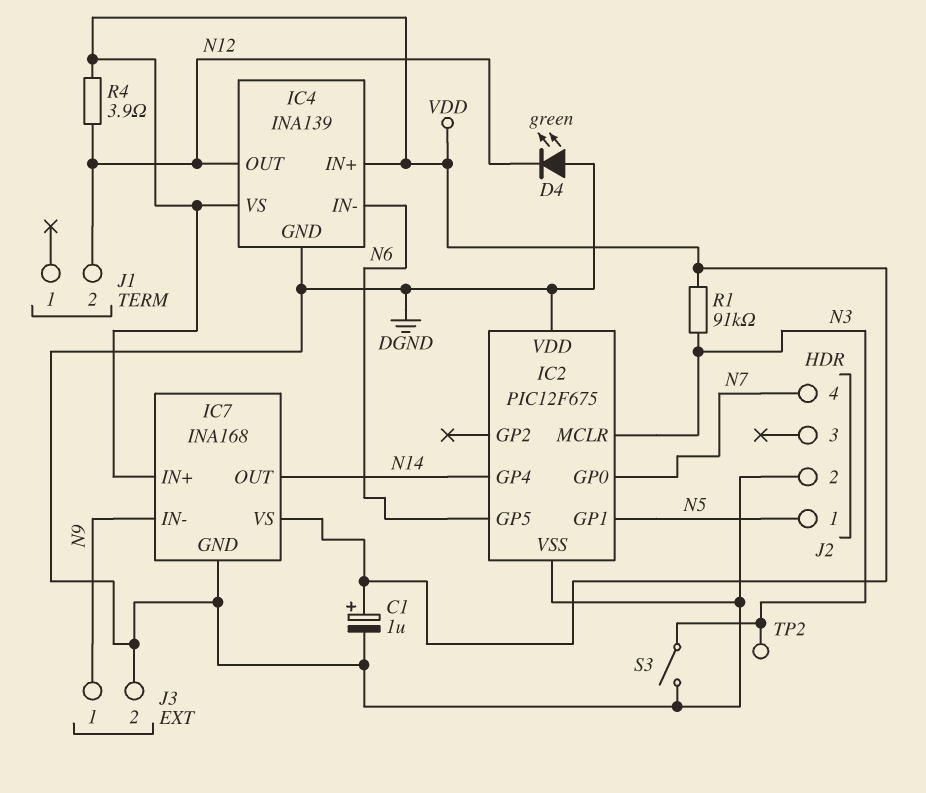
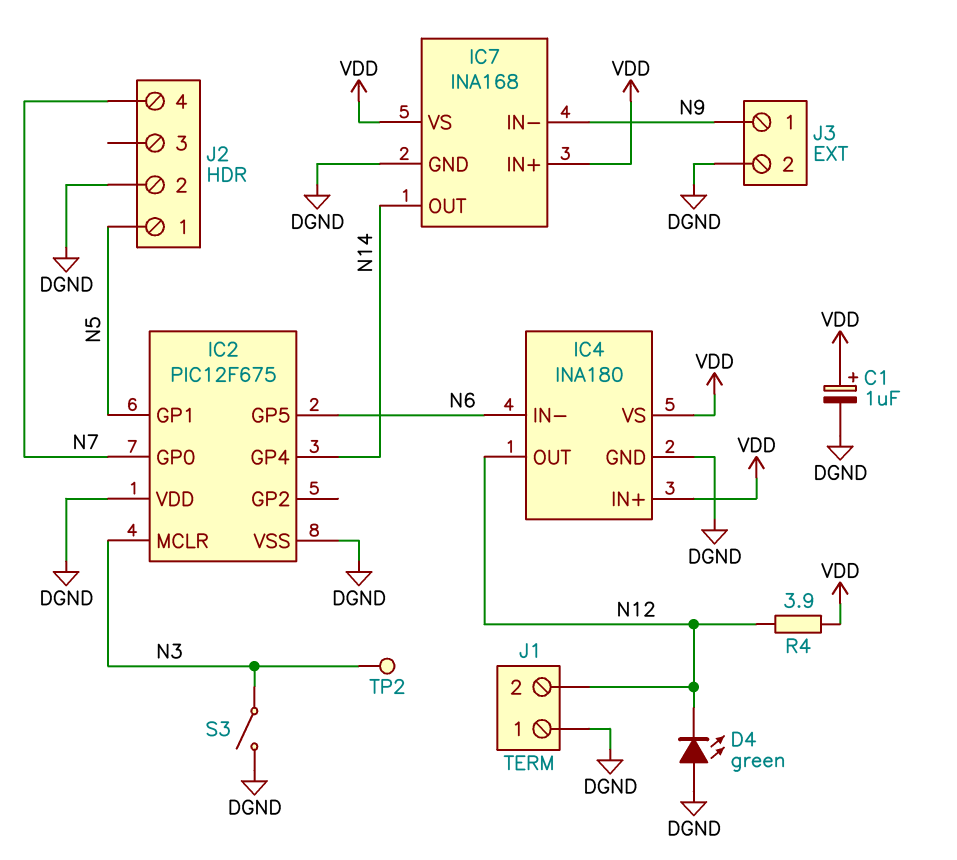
IC4: INA139 -> INA180
J1 pin 1: none -> DGND
R1: 91k (N3, VDD) -> none

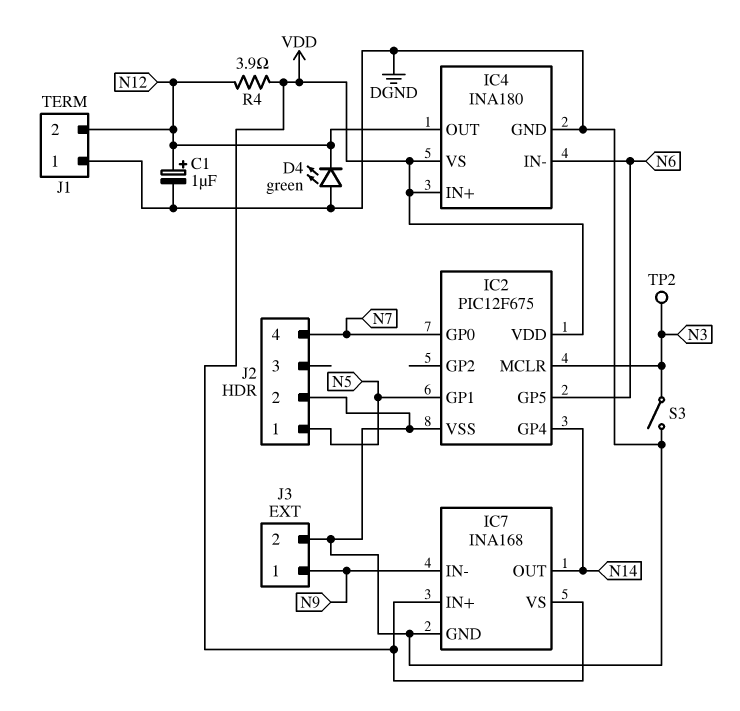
C1: 1uF (plus VDD, minus DGND) -> 1uF (plus N12, minus DGND)
IC2 pin VDD: DGND -> VDD

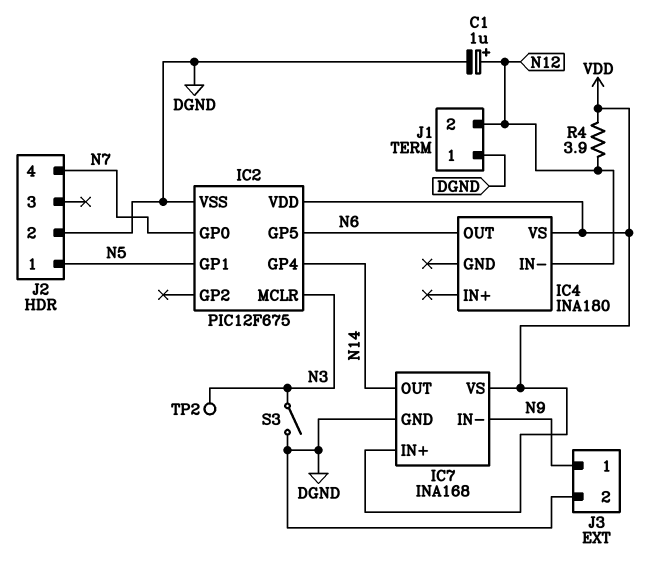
D4: LED green (A DGND, K N12) -> none
IC4 pin GND: DGND -> none
IC4 pin IN+: VDD -> none
IC4 pin IN-: N6 -> N12
IC4 pin OUT: N12 -> N6

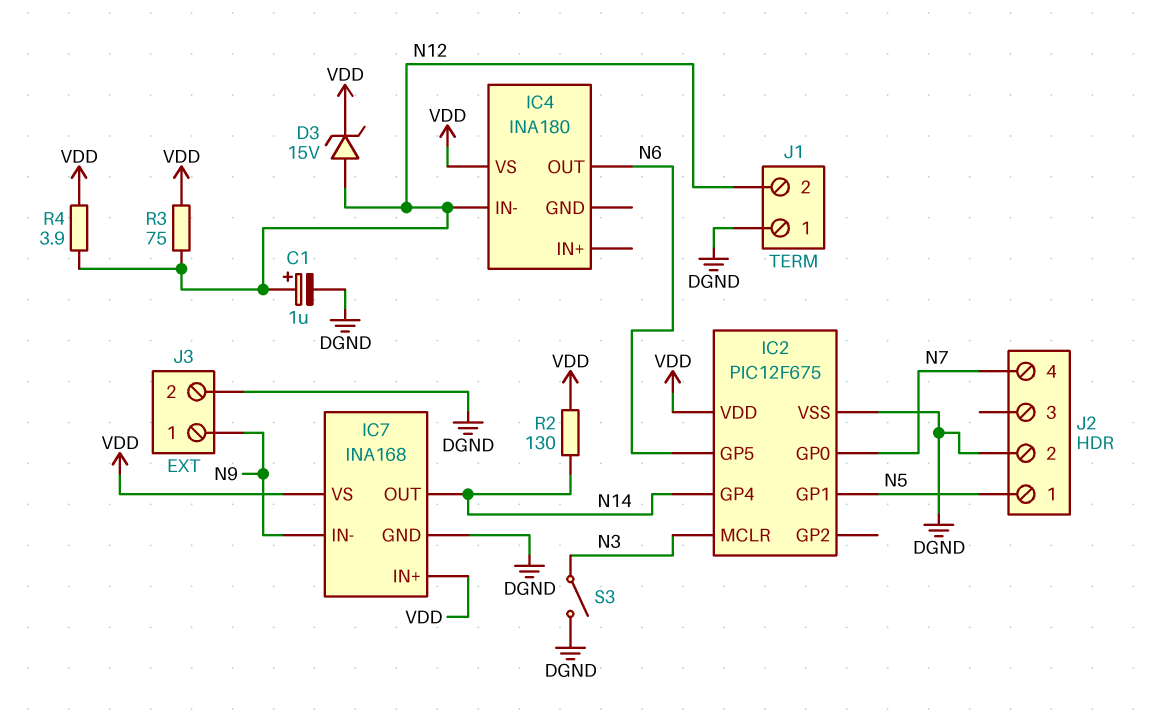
D3: none -> zener 15V (A N12, K VDD)
R2: none -> 130 (N14, VDD)
R3: none -> 75 (N12, VDD)
TP2: test point (N3) -> none

